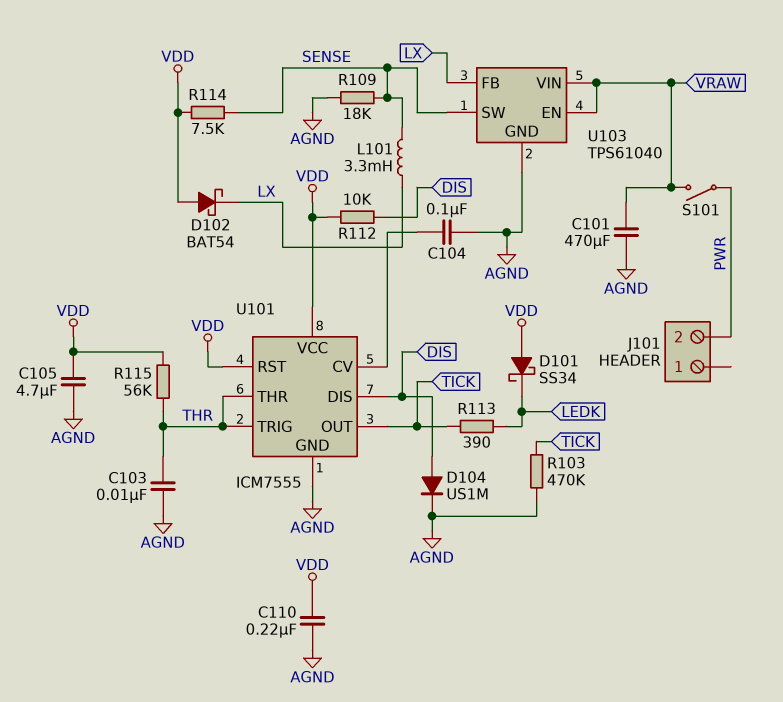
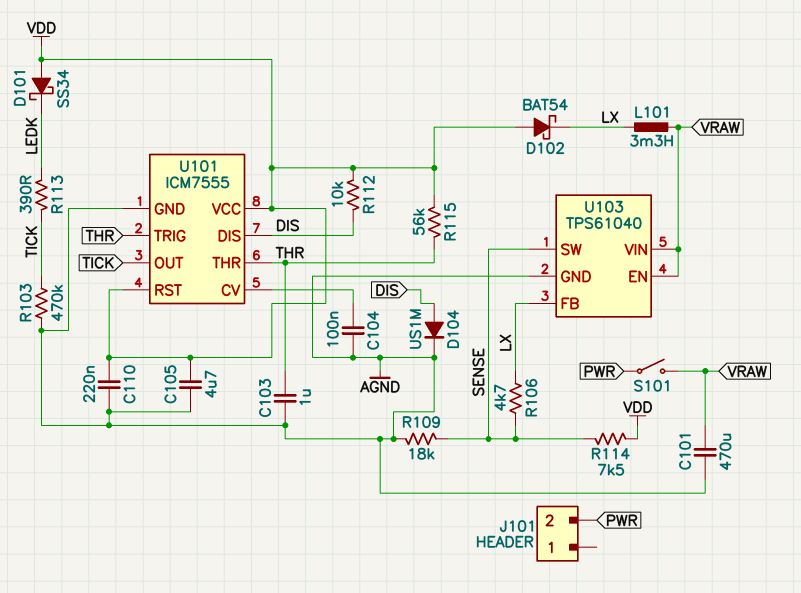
C103: 10nF (AGND, THR) -> 1uF (AGND, THR)
L101: 3.3mH (LX, SENSE) -> 3.3mH (LX, VRAW)
R106: none -> 4.7k (LX, SENSE)

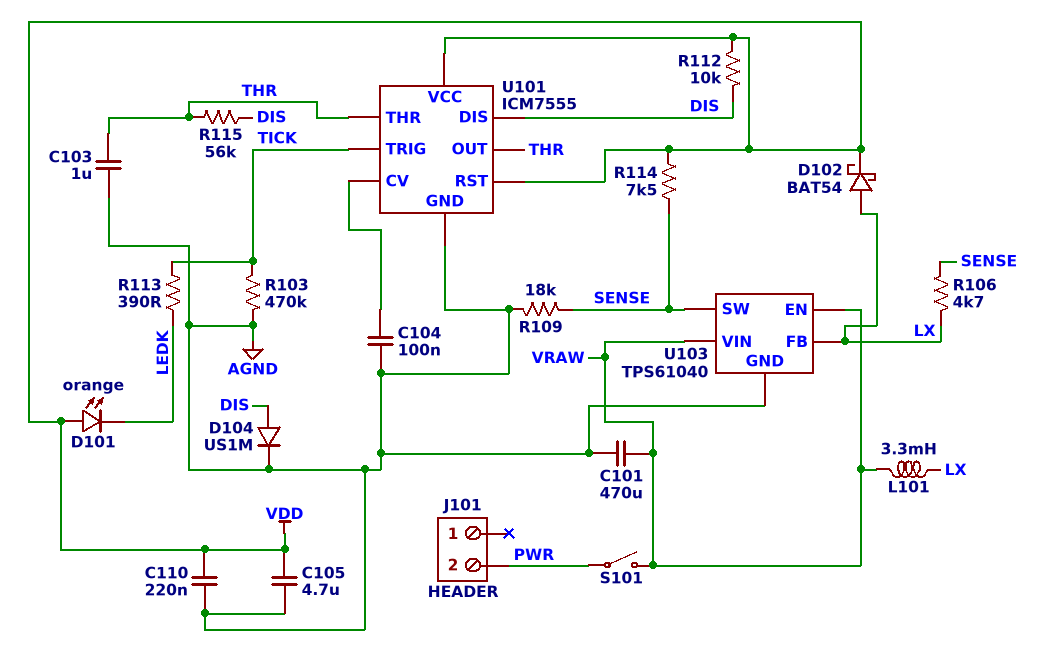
D101: schottky SS34 (A VDD, K LEDK) -> LED orange (A VDD, K LEDK)
D102: schottky BAT54 (A VDD, K LX) -> schottky BAT54 (A LX, K VDD)
R115: 56k (THR, VDD) -> 56k (DIS, THR)
U101 pin OUT: TICK -> THR
U101 pin TRIG: THR -> TICK

